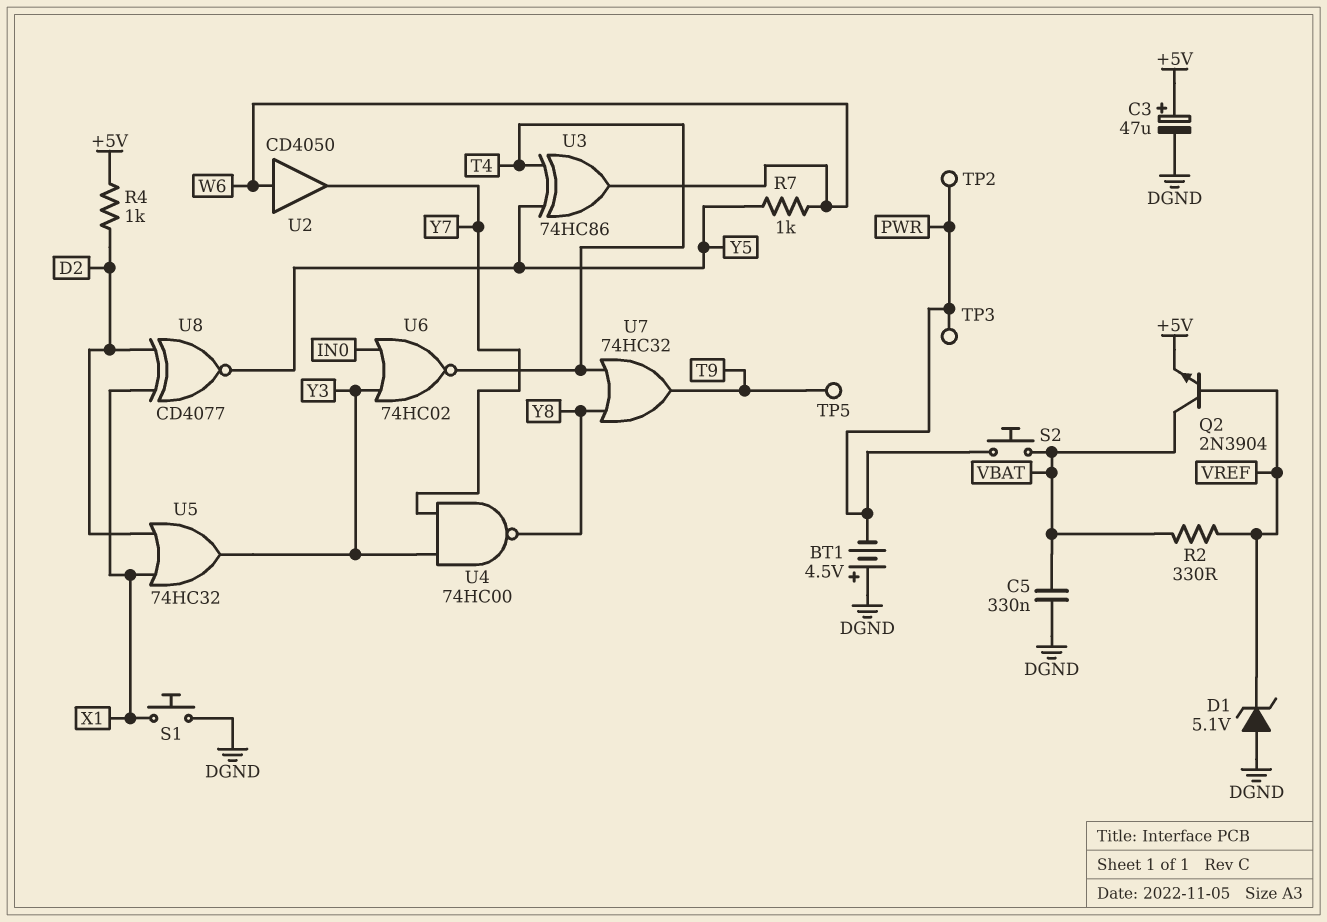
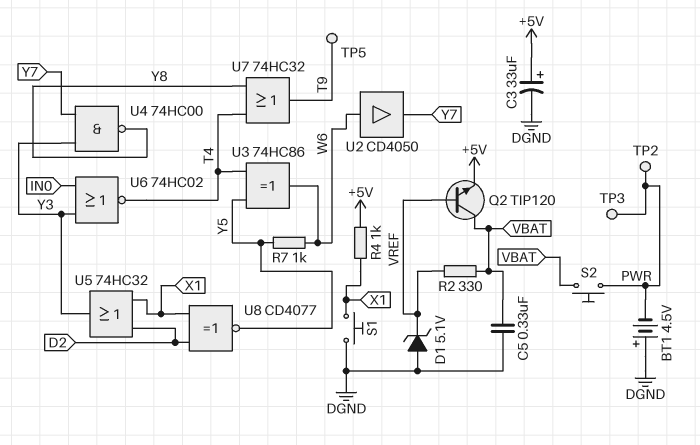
C3: 47uF (plus +5V, minus DGND) -> 33uF (plus +5V, minus DGND)
Q2: NPN 2N3904 (B VREF, C VBAT, E +5V) -> NPN TIP120 (B VREF, C VBAT, E +5V)
R4: 1k (+5V, D2) -> 1k (+5V, X1)

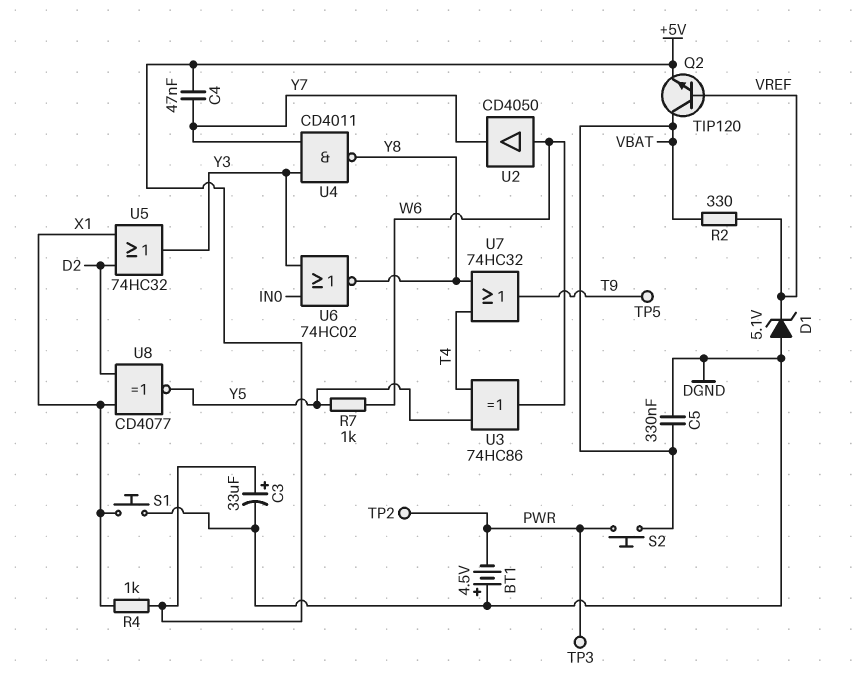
C4: none -> 47nF (+5V, Y7)
U4: NAND 74HC00 (in Y3, in Y7, out Y8) -> NAND CD4011 (in Y3, in Y7, out Y8)
U6: NOR 74HC02 (in IN0, in Y3, out T4) -> NOR 74HC02 (in IN0, in Y3, out Y8)

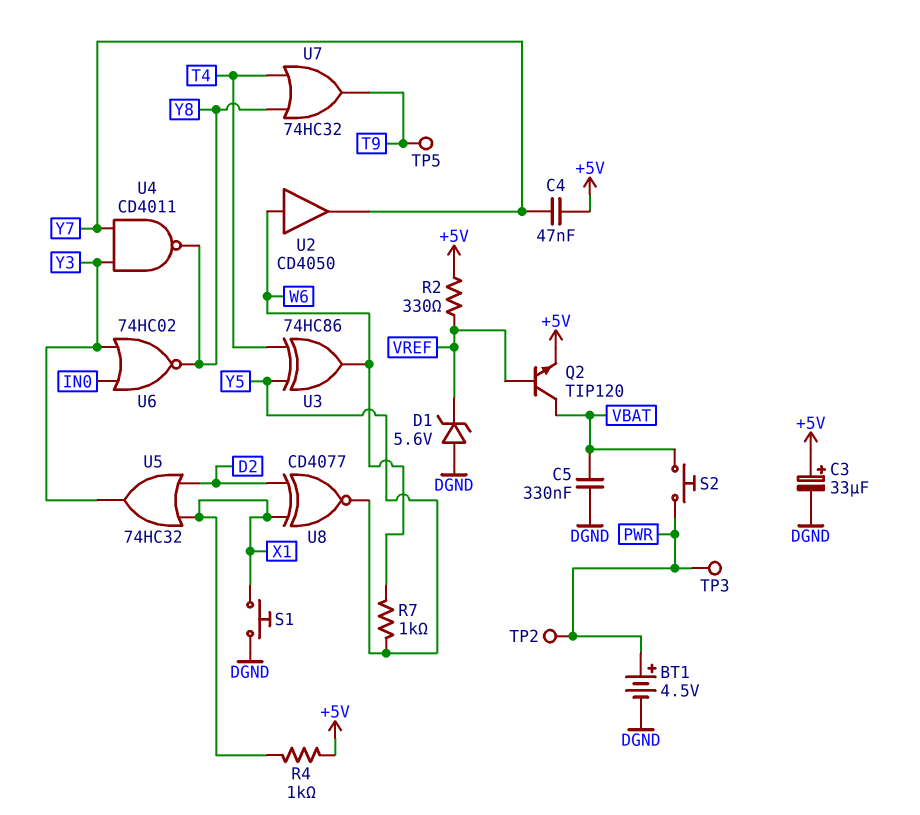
BT1: 4.5V (plus DGND, minus PWR) -> 4.5V (plus PWR, minus DGND)
D1: zener 5.1V (A DGND, K VREF) -> zener 5.6V (A DGND, K VREF)
R2: 330 (VBAT, VREF) -> 330 (+5V, VREF)

